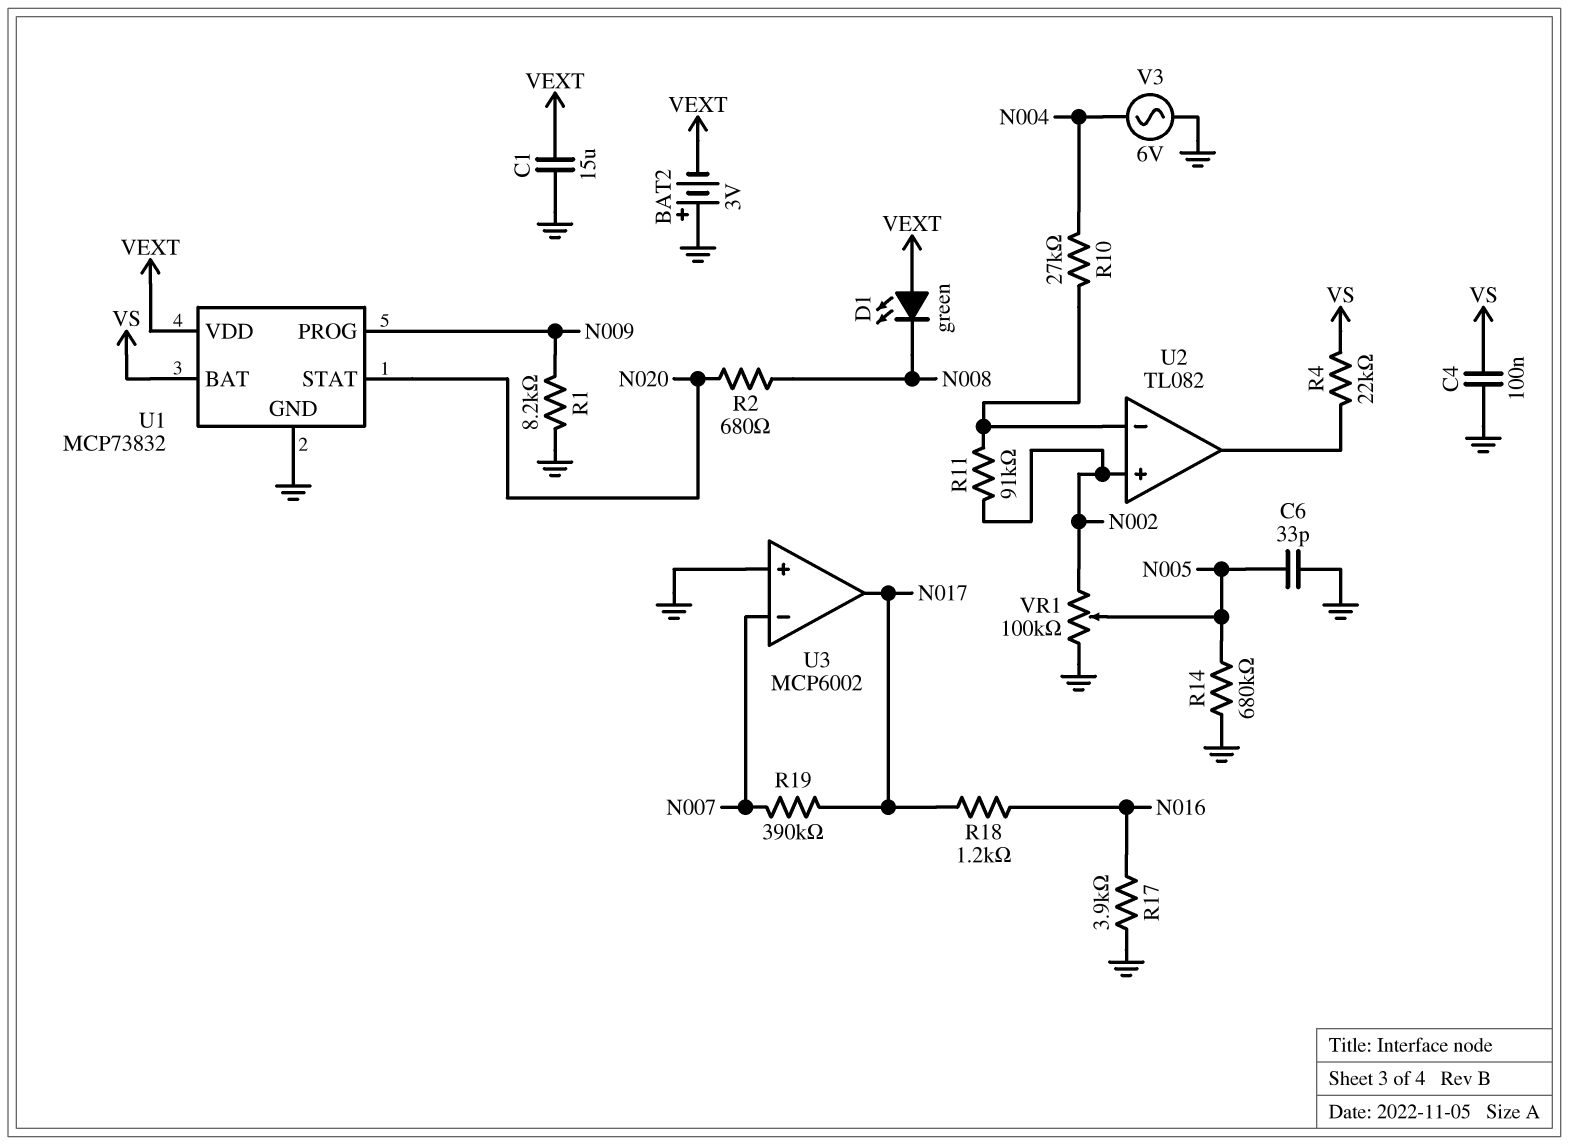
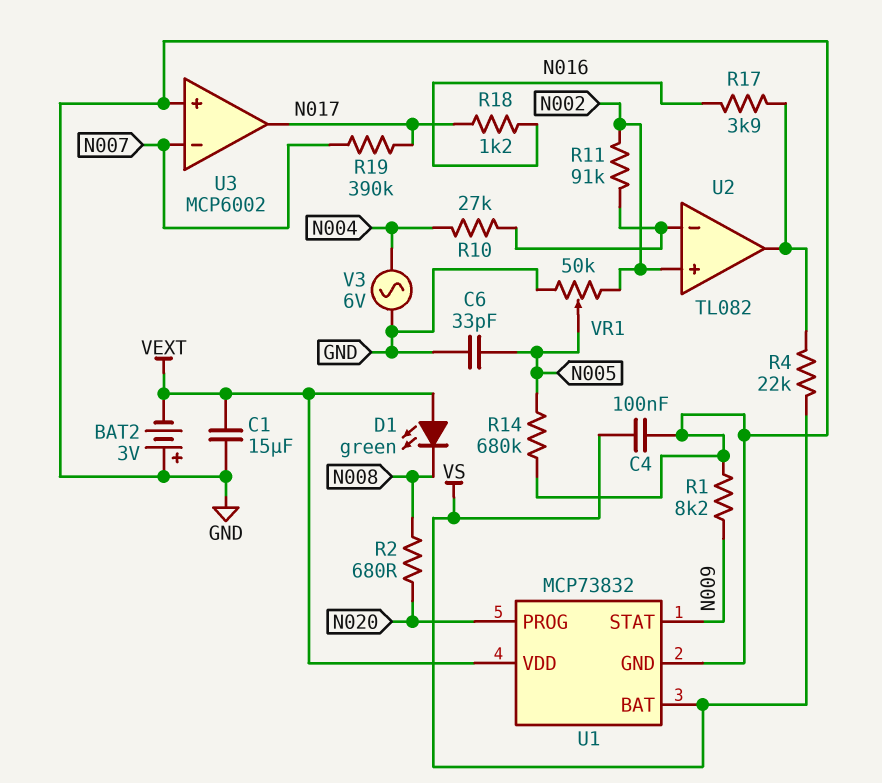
R17: 3.9k (GND, N016) -> 3.9k (N016, U2/out)
U1 pin PROG: N009 -> N020
U1 pin STAT: N020 -> N009
VR1: 100k (GND, N002, wiper N005) -> 50k (GND, N002, wiper N005)

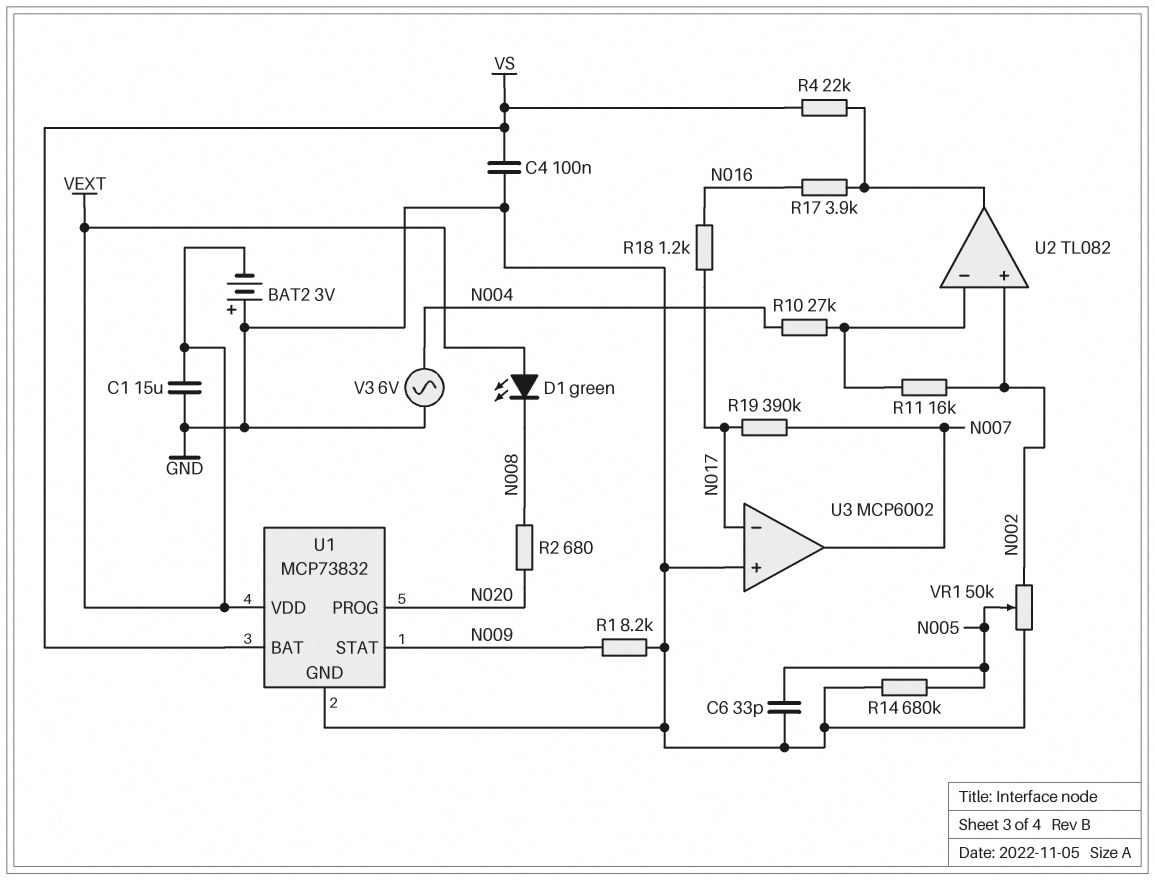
R11: 91k (N002, U2/in-) -> 16k (N002, U2/in-)
U3 pin in-: N007 -> N017
U3 pin out: N017 -> N007

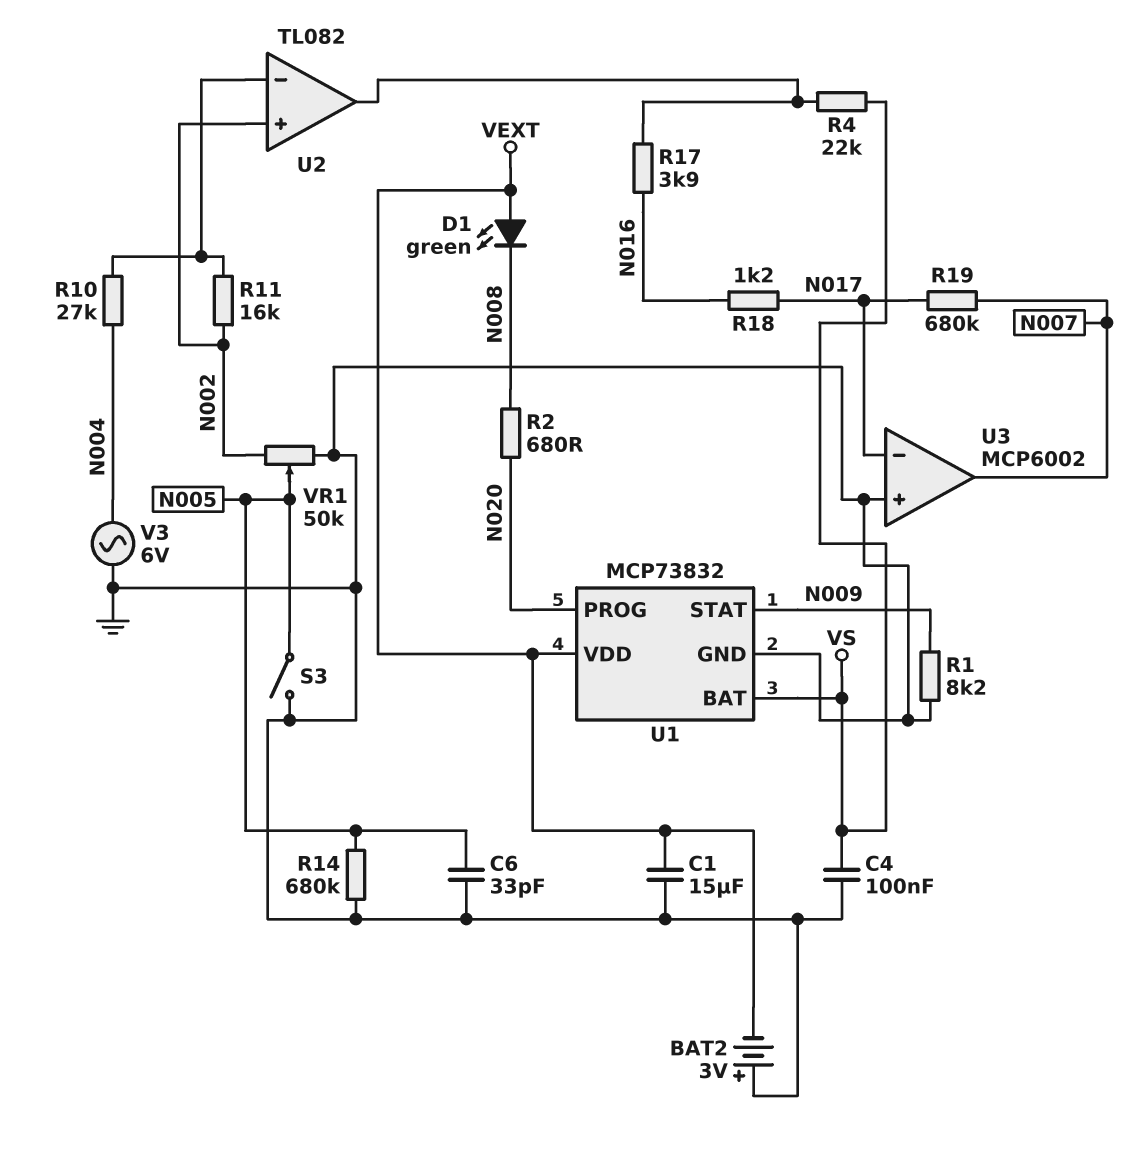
R19: 390k (N007, N017) -> 680k (N007, N017)
S3: none -> switch (GND, N005)

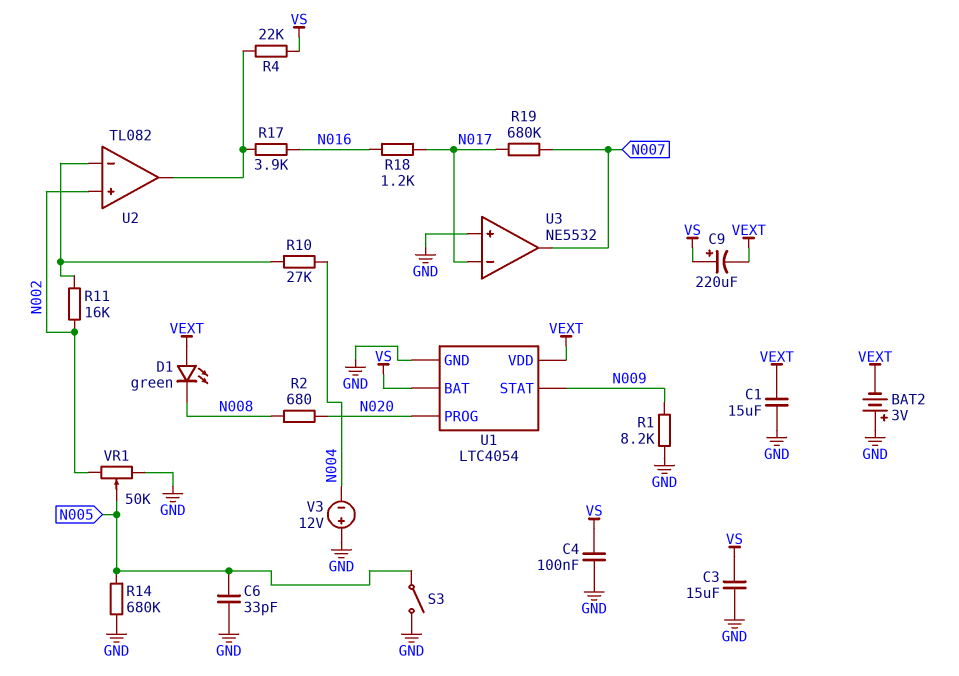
C3: none -> 15uF (GND, VS)
C9: none -> 220uF (plus VS, minus VEXT)
U1: MCP73832 -> LTC4054
U3: MCP6002 -> NE5532
V3: AC 6V (GND, N004) -> 12V (plus GND, minus N004)

